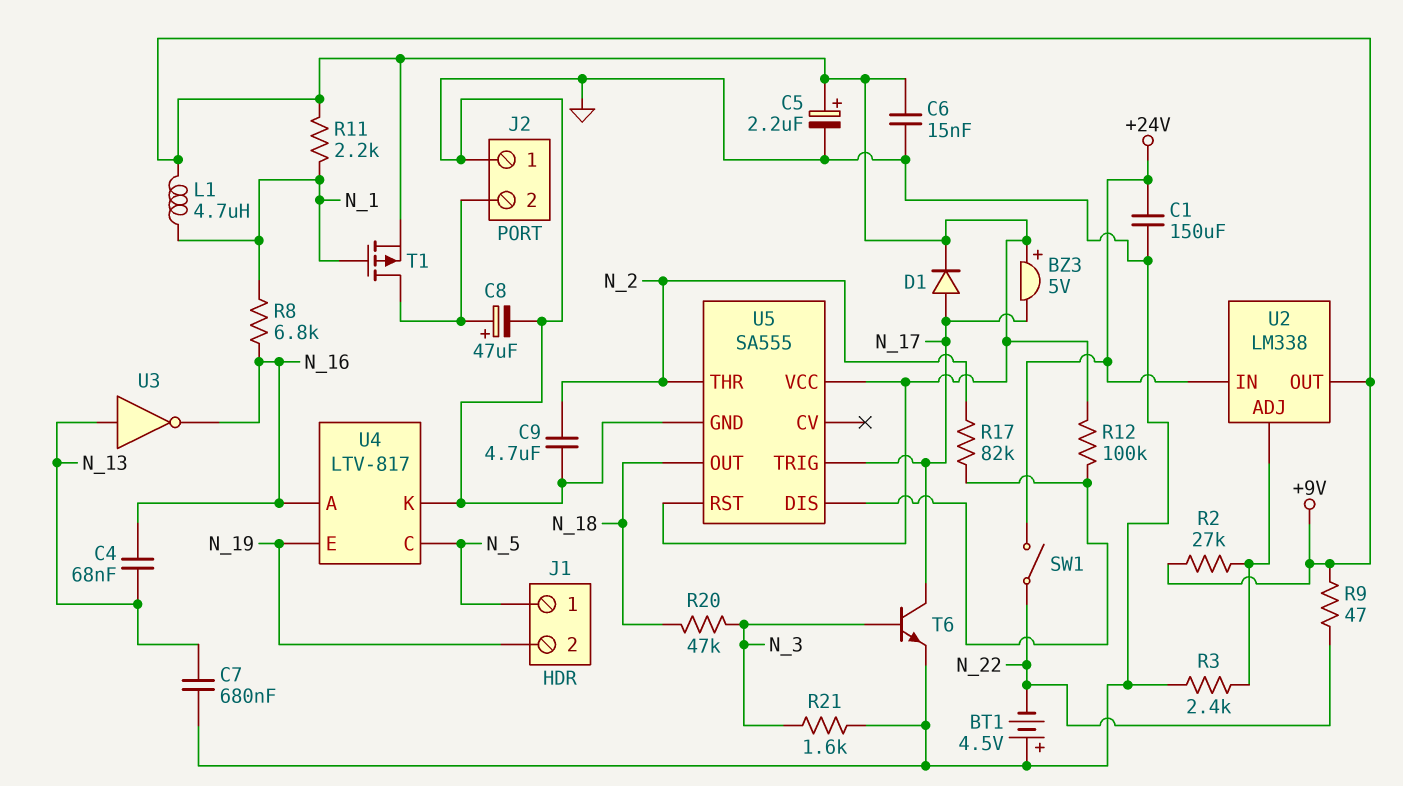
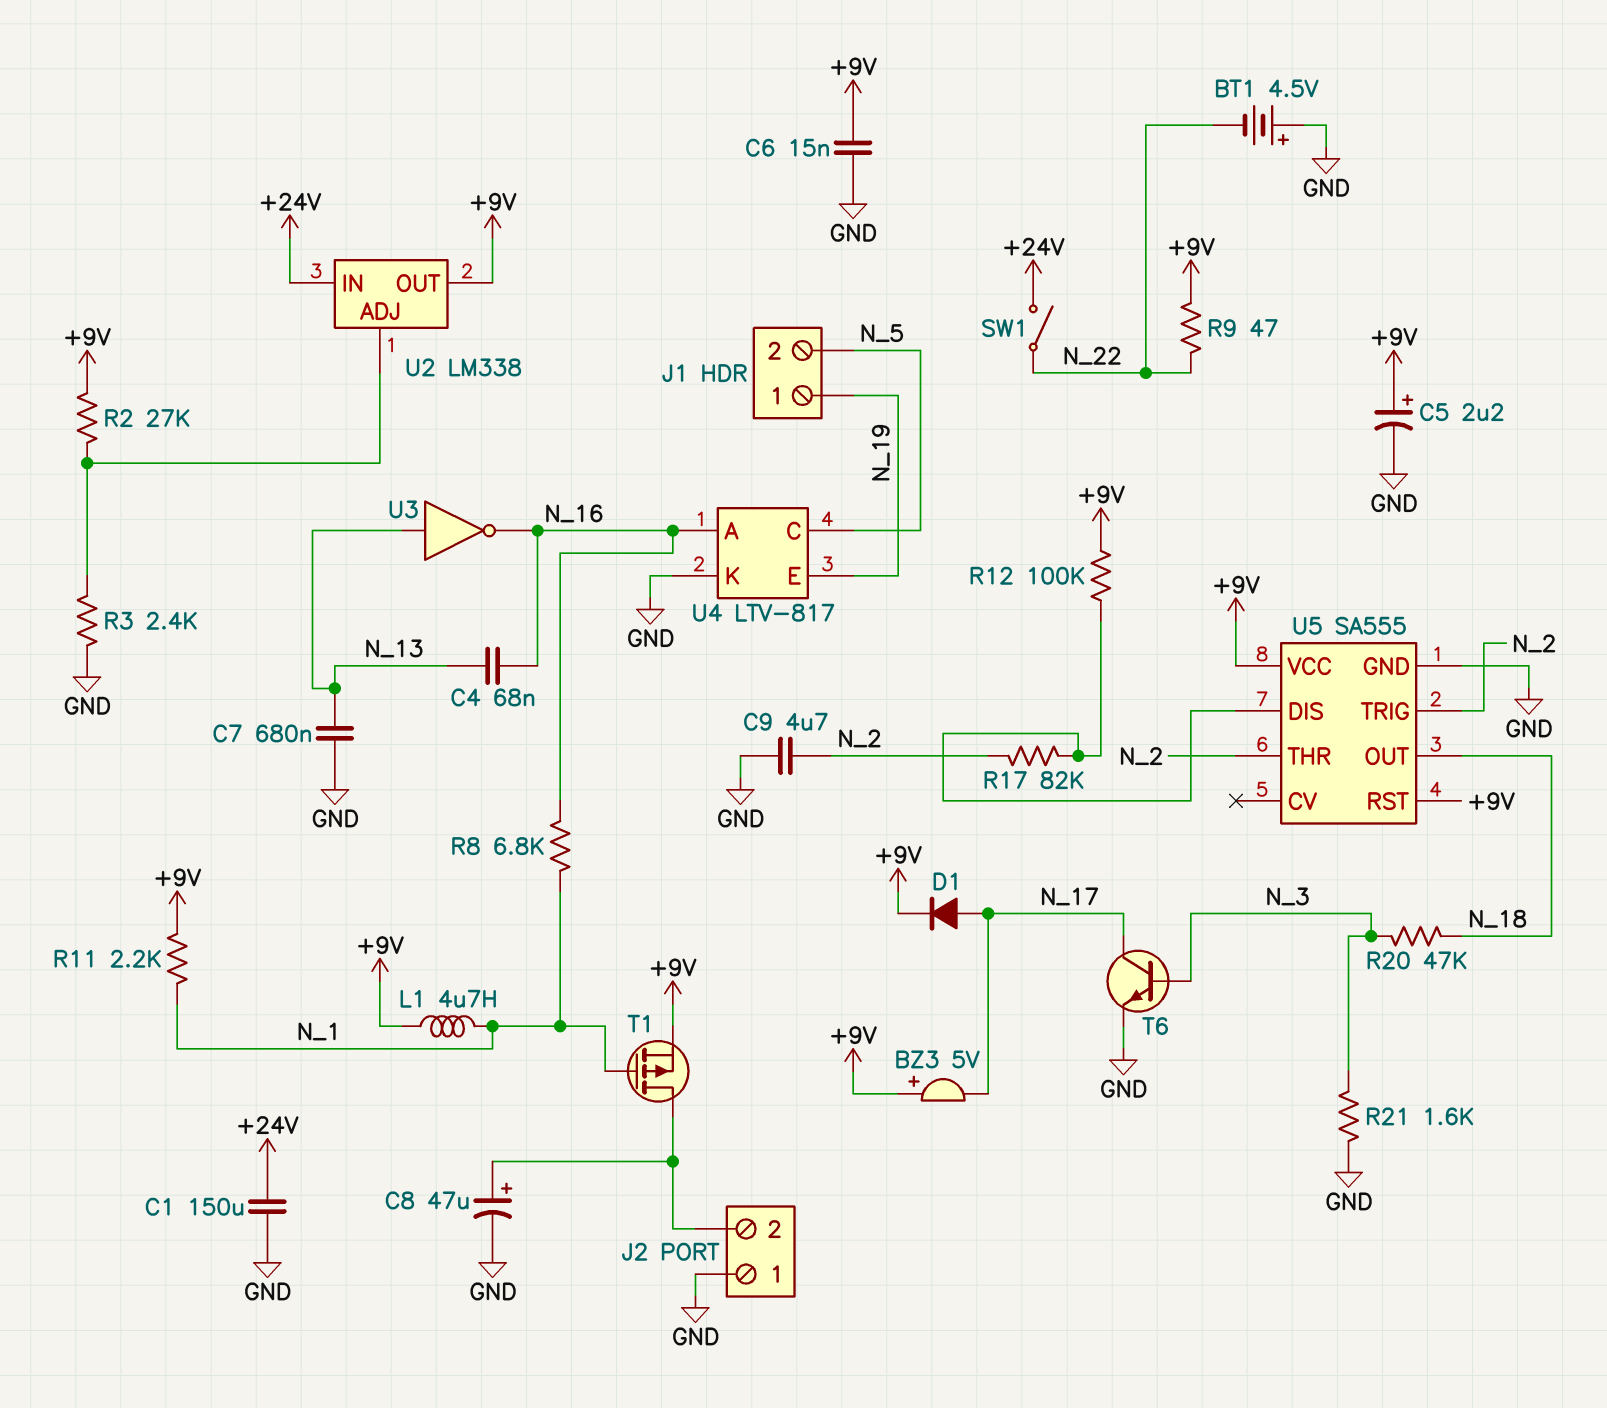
J1 pin 1: N_5 -> N_19
J1 pin 2: N_19 -> N_5
U5 pin TRIG: N_17 -> N_2

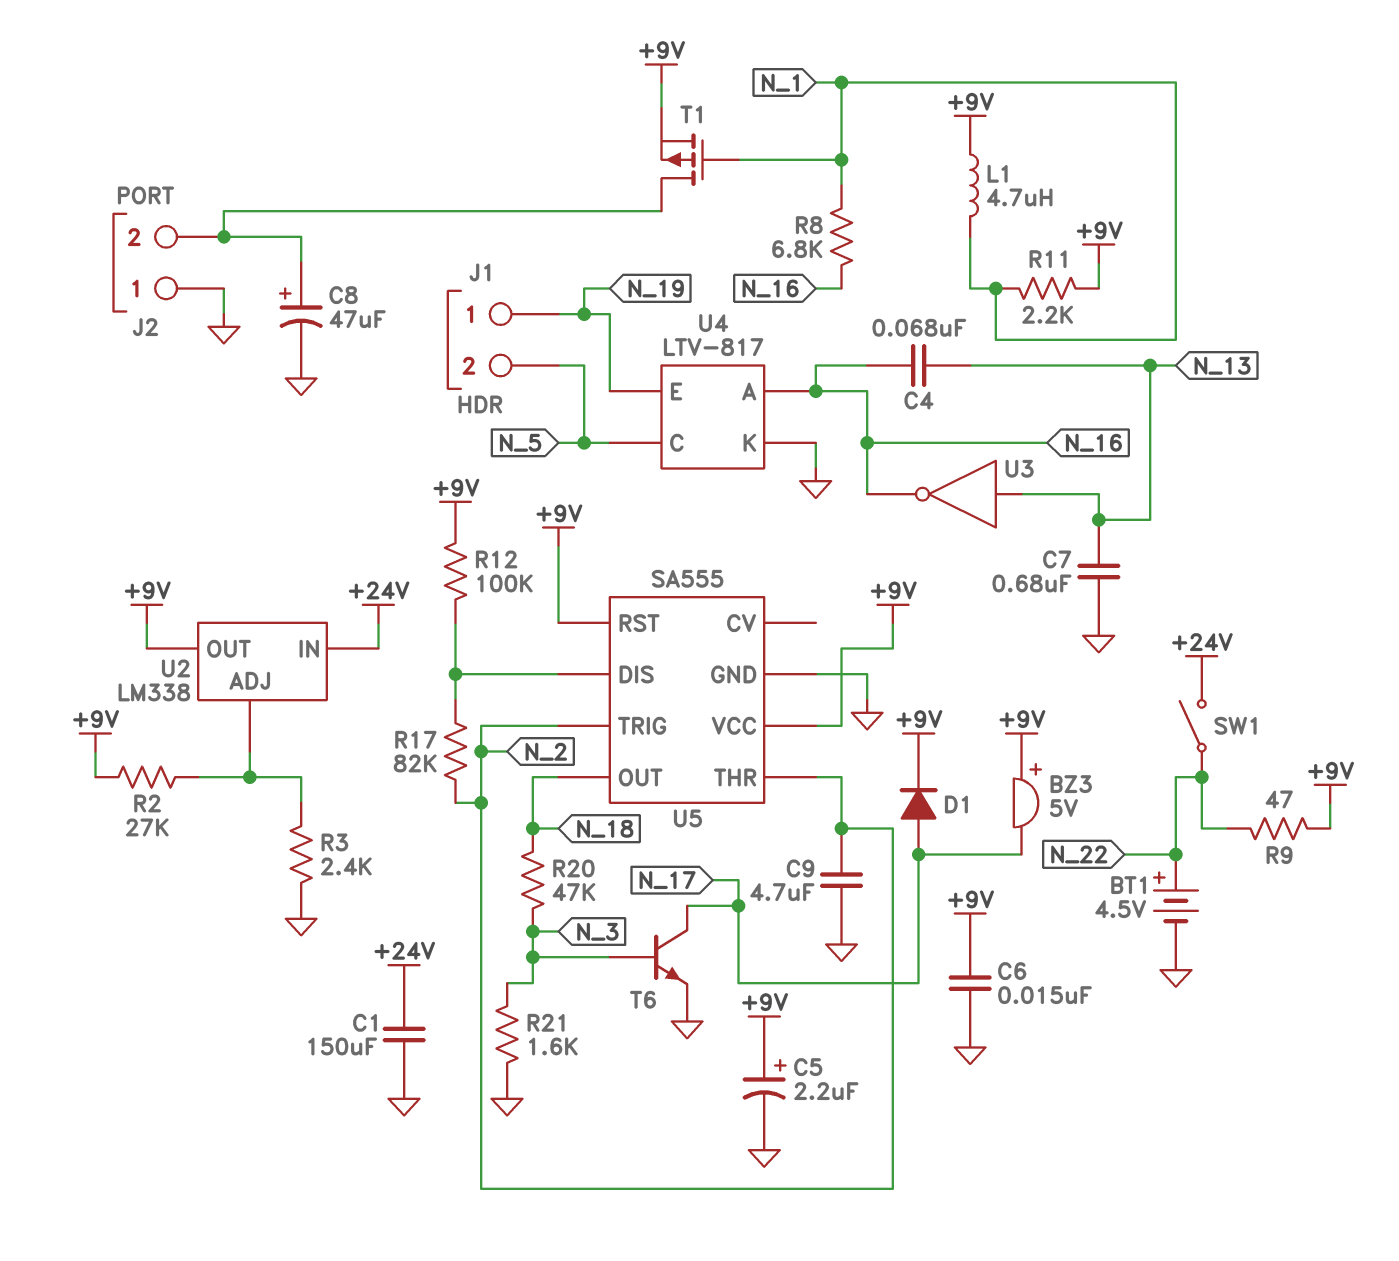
BT1: 4.5V (plus GND, minus N_22) -> 4.5V (plus N_22, minus GND)

